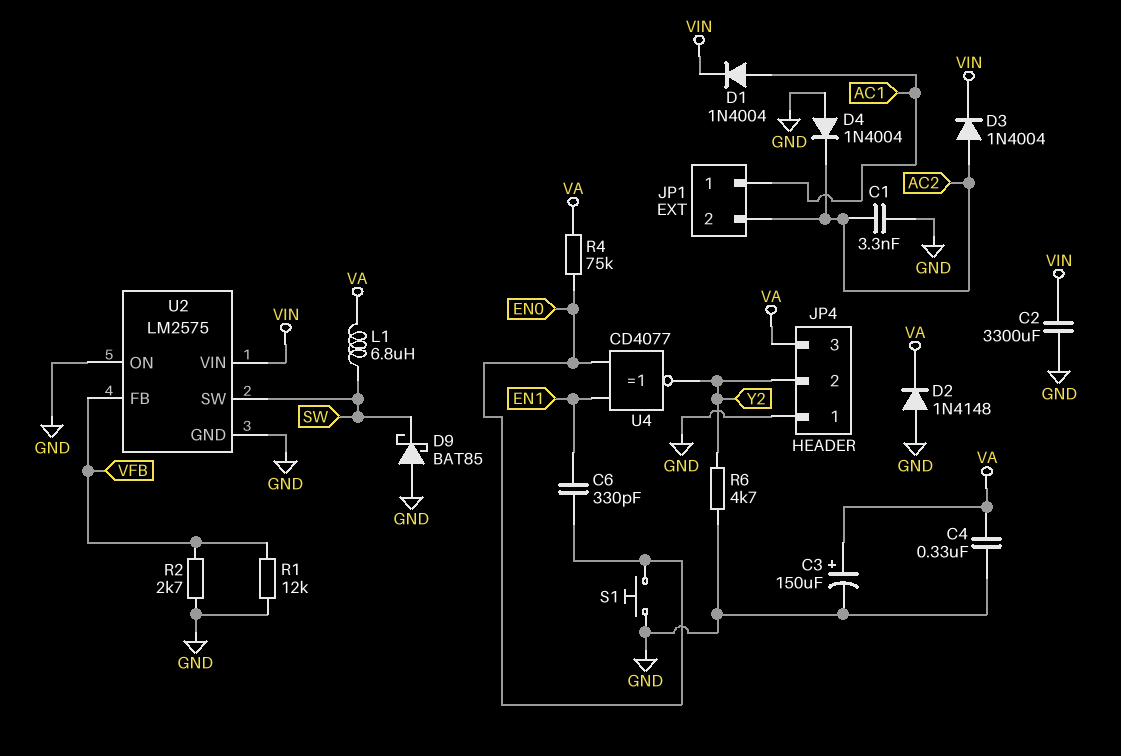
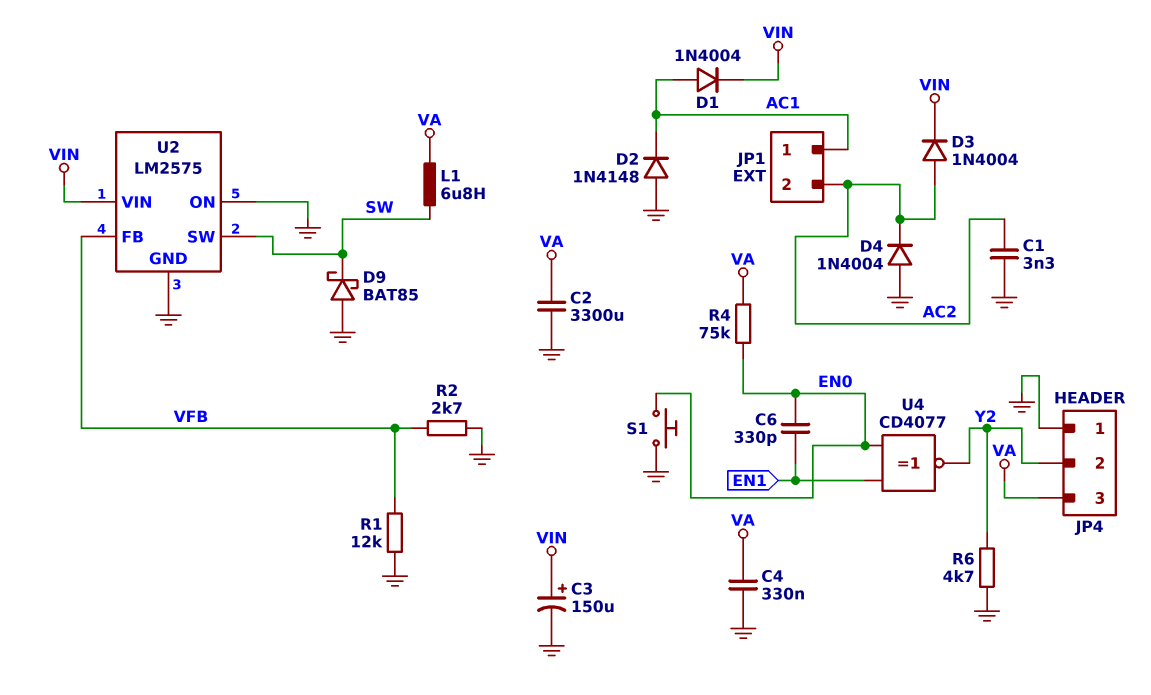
C2: 3300uF (GND, VIN) -> 3300uF (GND, VA)
C3: 150uF (plus VA, minus GND) -> 150uF (plus VIN, minus GND)
D2: diode 1N4148 (A GND, K VA) -> diode 1N4148 (A GND, K AC1)

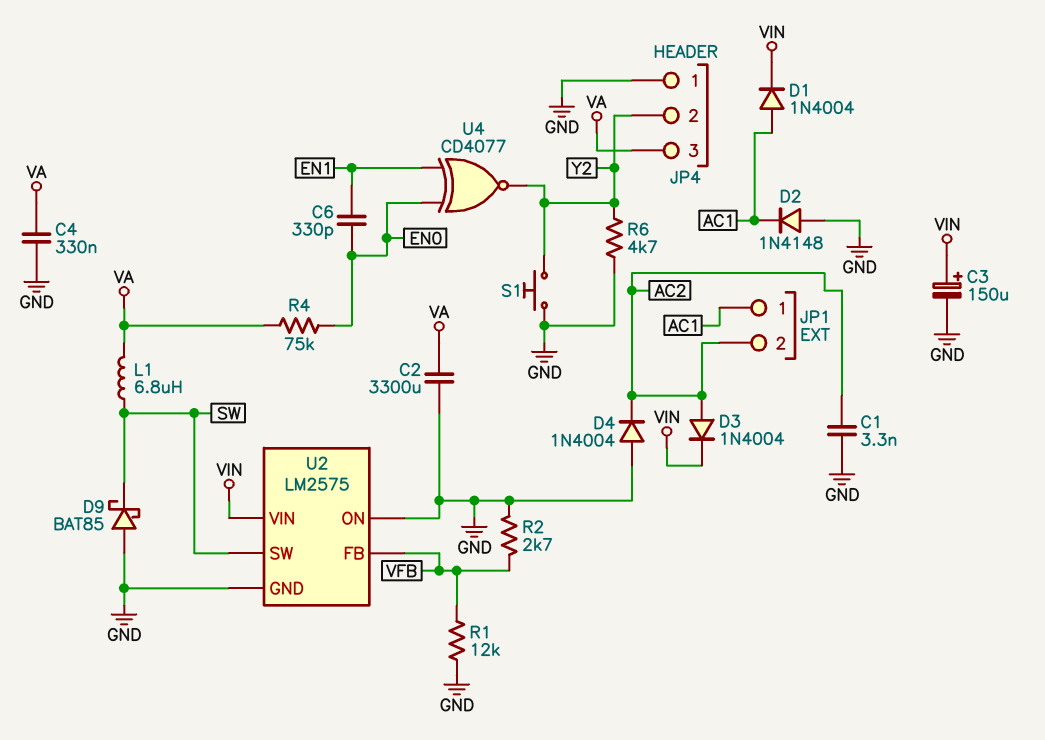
S1: button (EN0, GND) -> button (GND, Y2)

